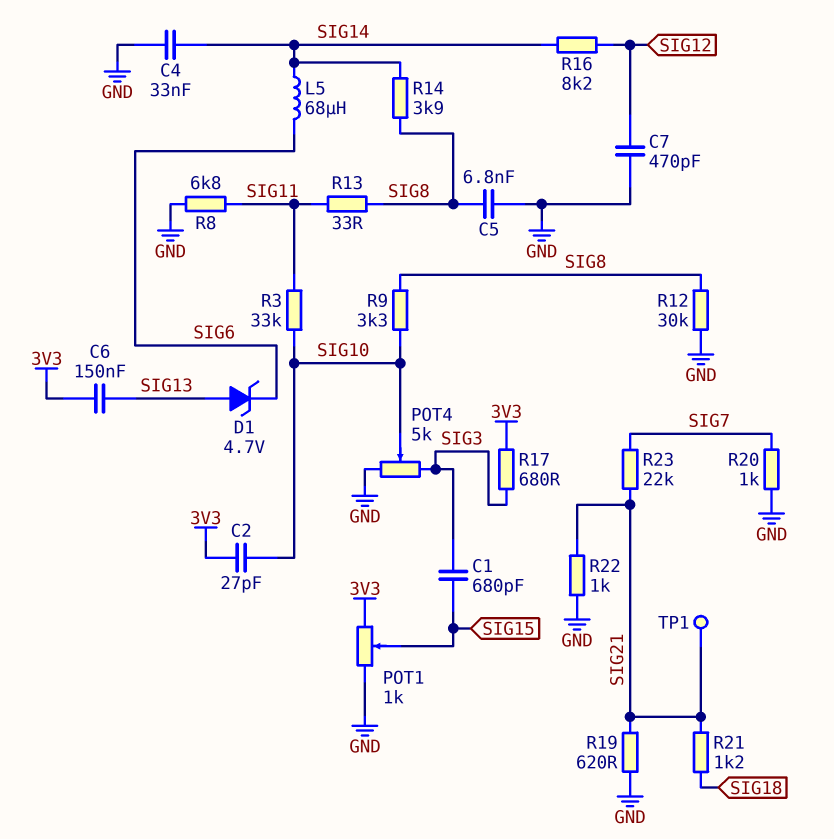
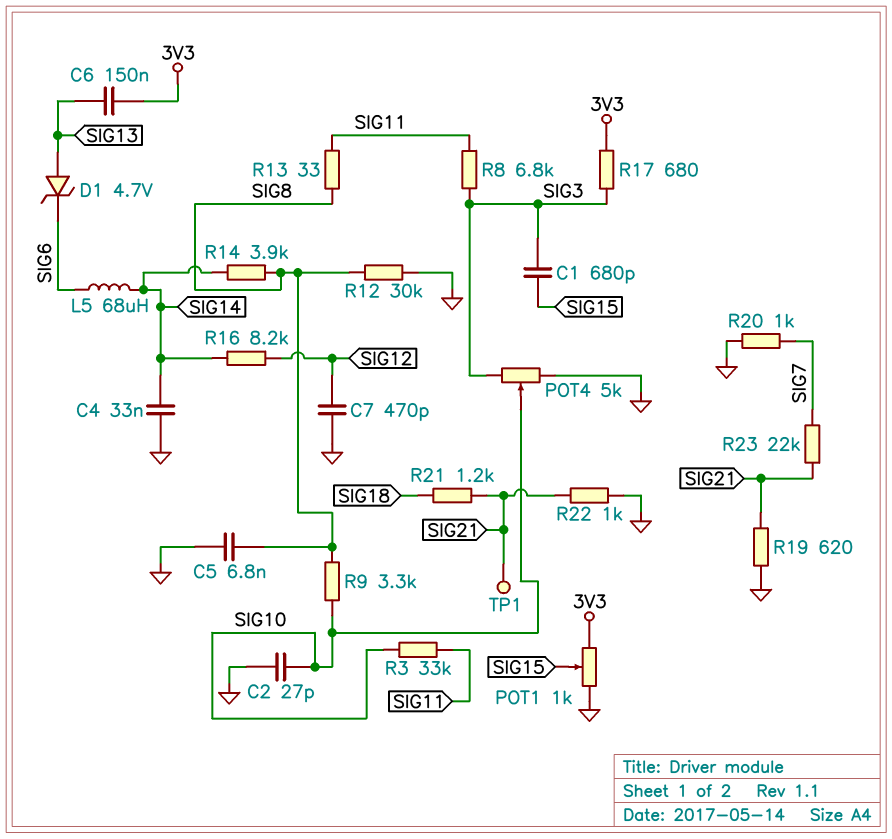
C2: 27pF (3V3, SIG10) -> 27pF (GND, SIG10)
R8: 6.8k (GND, SIG11) -> 6.8k (SIG3, SIG11)

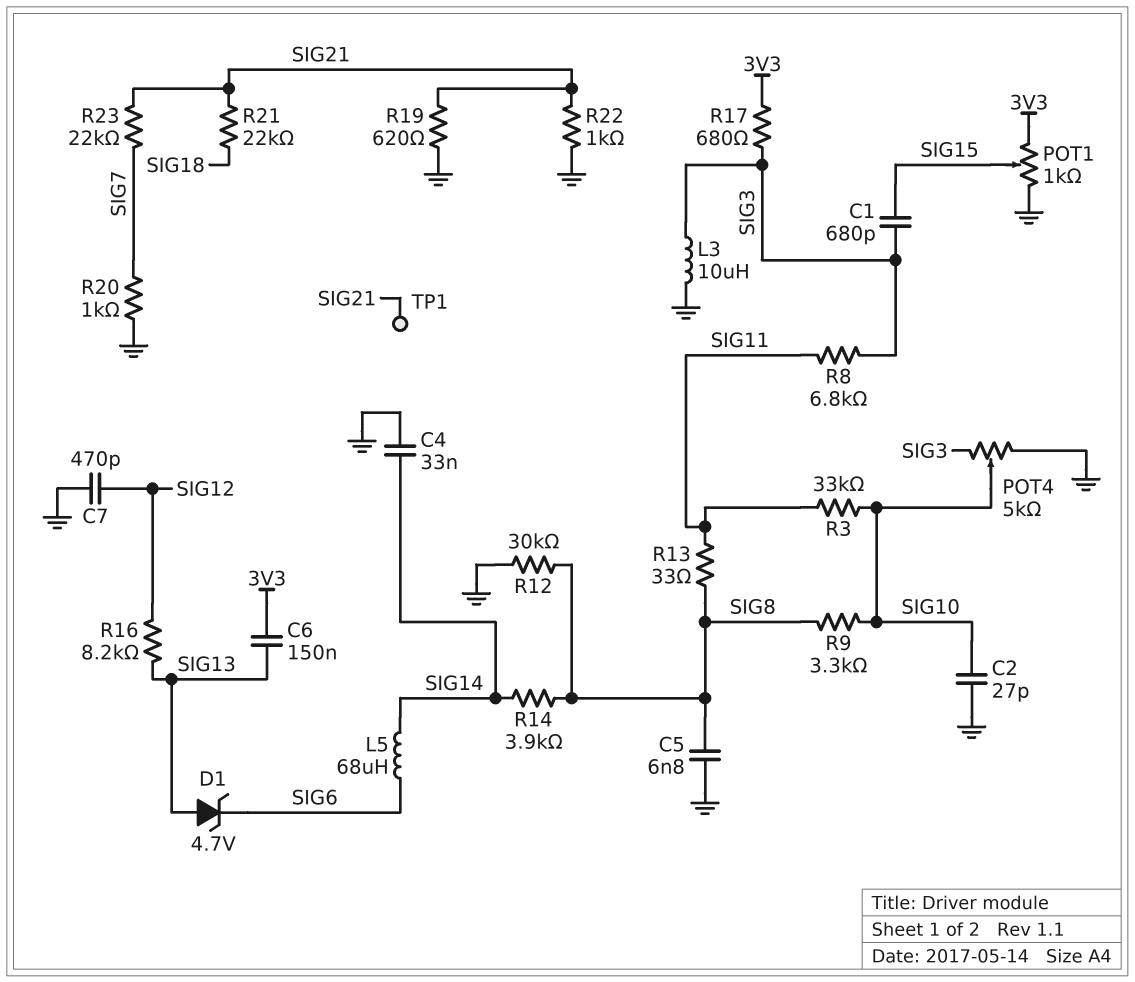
L3: none -> 10uH (GND, SIG3)
R16: 8.2k (SIG12, SIG14) -> 8.2k (SIG12, SIG13)
R21: 1.2k (SIG18, SIG21) -> 22k (SIG18, SIG21)

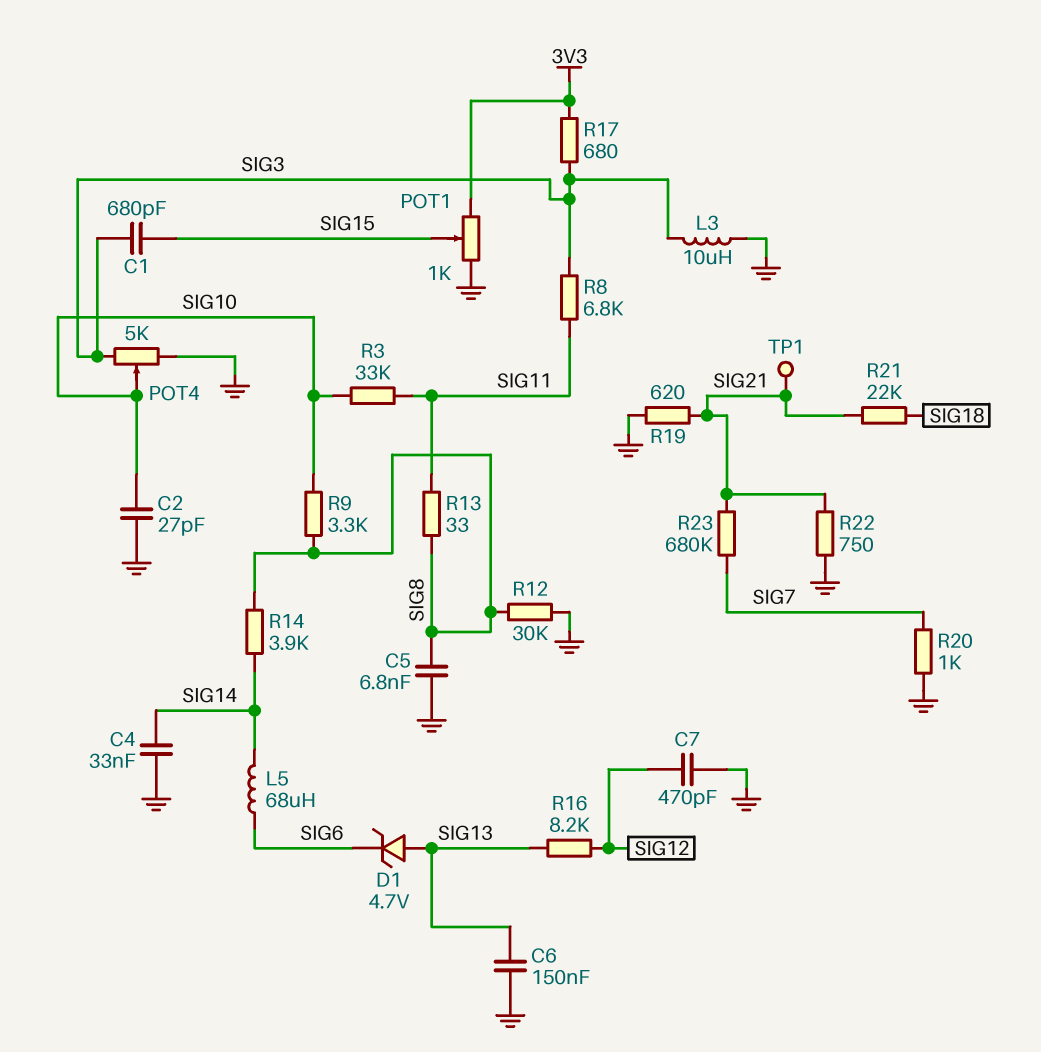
C6: 150nF (3V3, SIG13) -> 150nF (GND, SIG13)
R22: 1k (GND, SIG21) -> 750 (GND, SIG21)
R23: 22k (SIG7, SIG21) -> 680k (SIG7, SIG21)

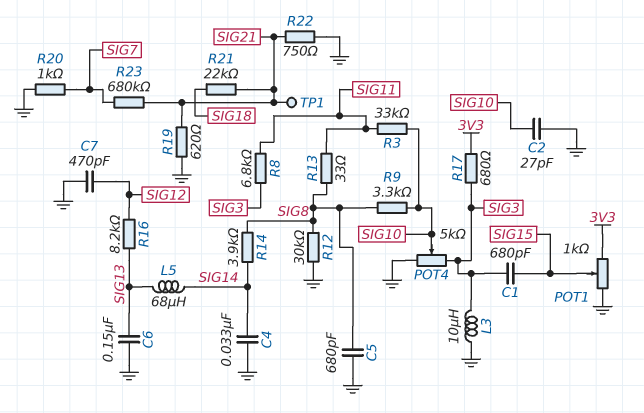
C5: 6.8nF (GND, SIG8) -> 680pF (GND, SIG8)
D1: zener 4.7V (A SIG13, K SIG6) -> none
L5: 68uH (SIG6, SIG14) -> 68uH (SIG13, SIG14)

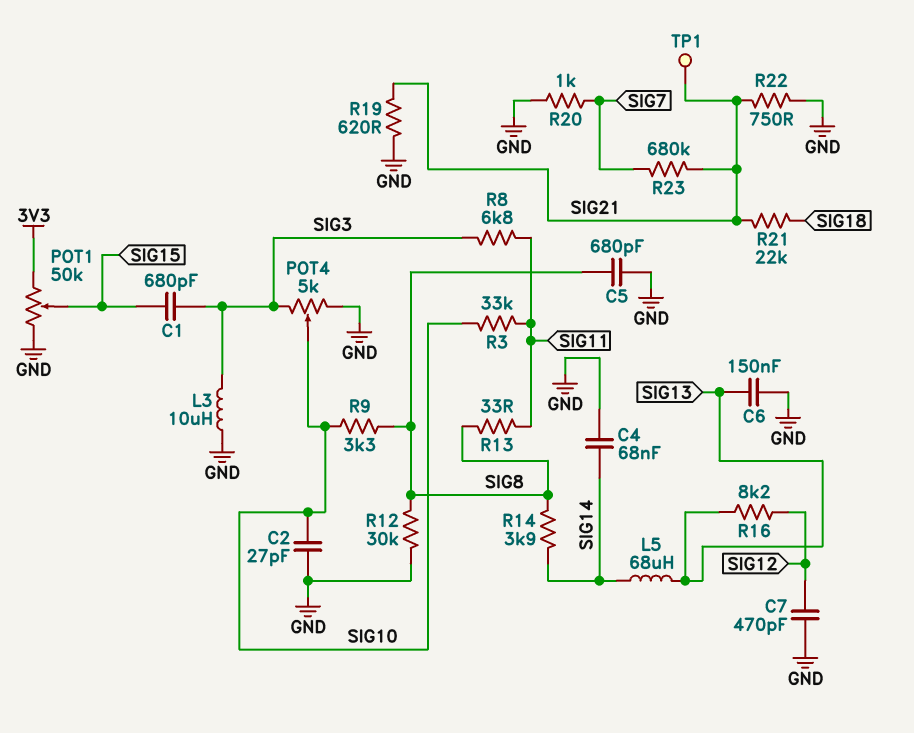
C4: 33nF (GND, SIG14) -> 68nF (GND, SIG14)
POT1: 1k (3V3, GND, wiper SIG15) -> 50k (3V3, GND, wiper SIG15)
R17: 680 (3V3, SIG3) -> none

